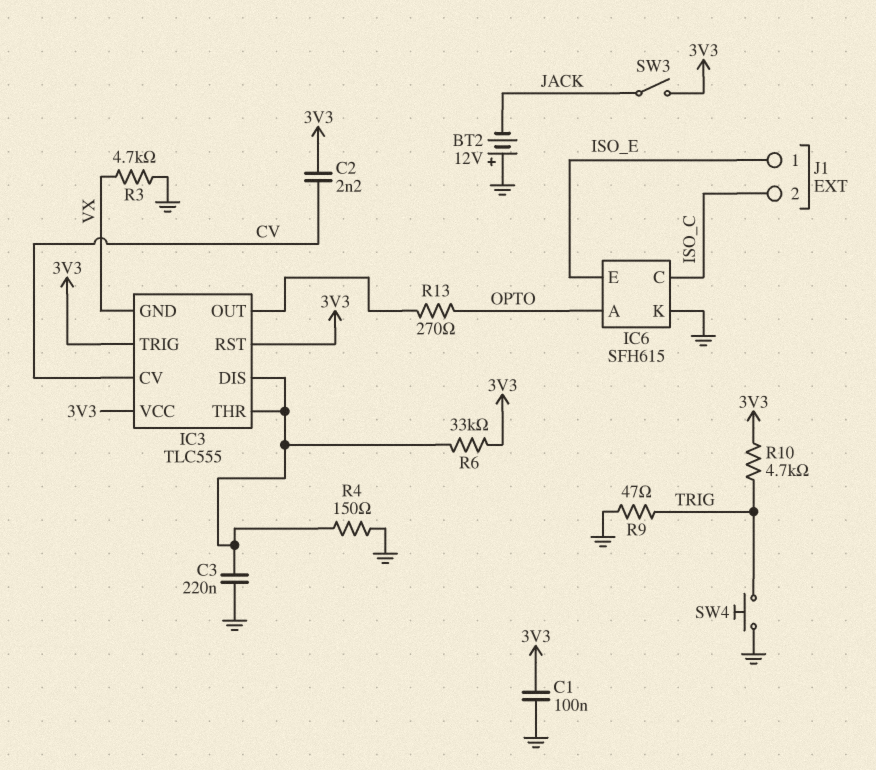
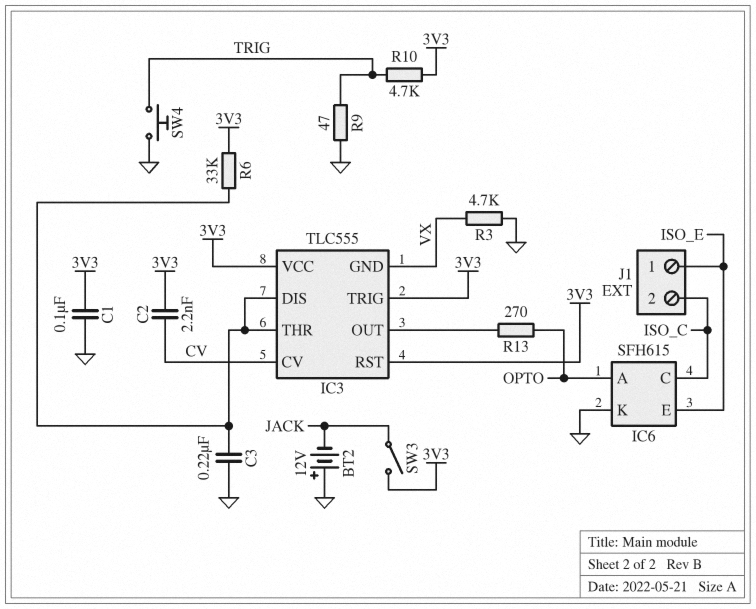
R4: 150 (GND, IC3/DIS) -> none

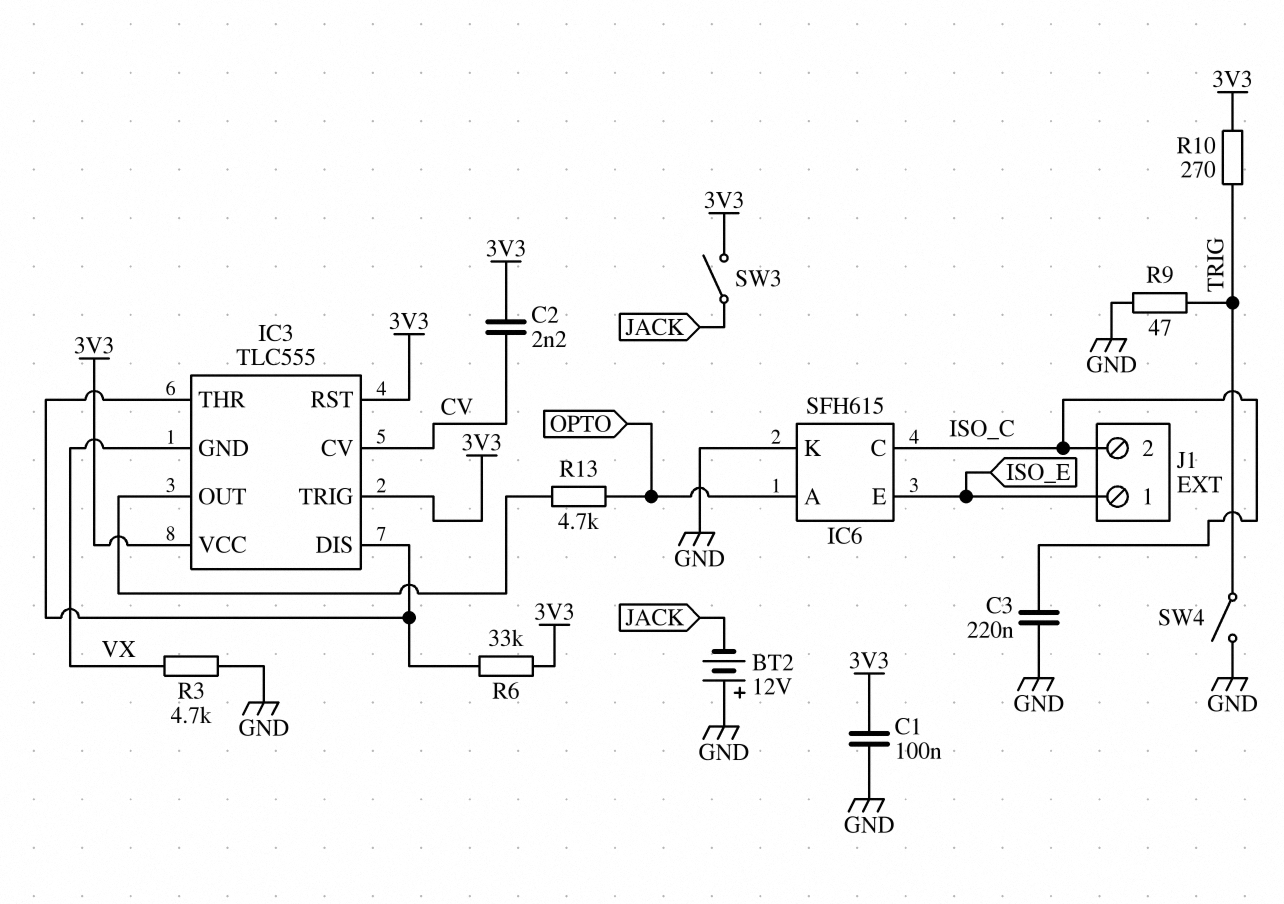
C3: 220nF (GND, IC3/DIS) -> 220nF (GND, ISO_C)
R10: 4.7k (3V3, TRIG) -> 270 (3V3, TRIG)
R13: 270 (IC3/OUT, OPTO) -> 4.7k (IC3/OUT, OPTO)
SW4: button (GND, TRIG) -> switch (GND, TRIG)

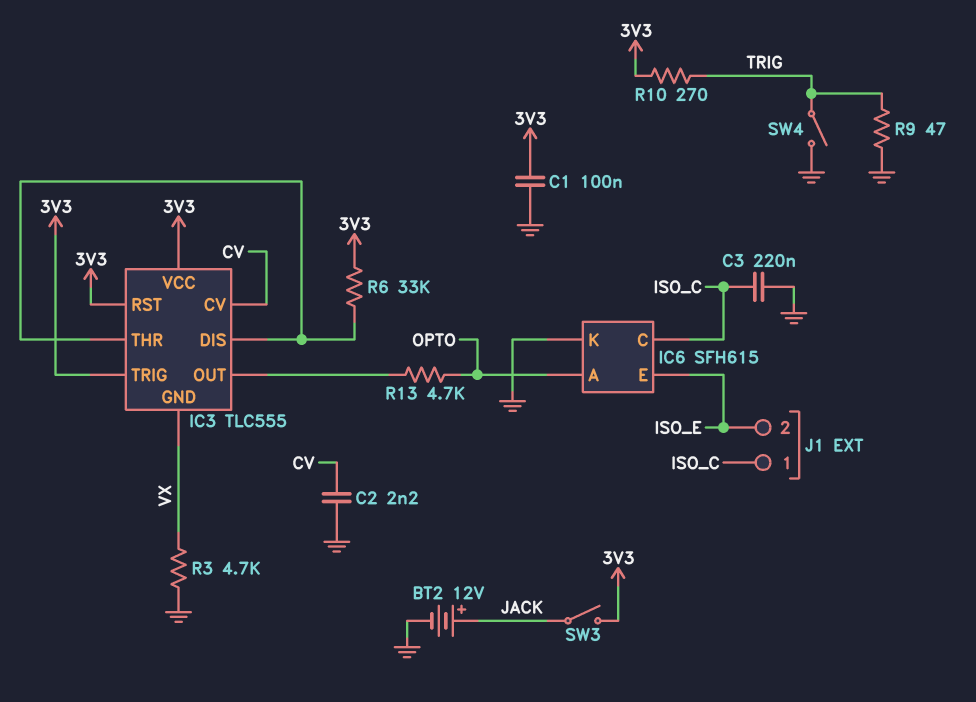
BT2: 12V (plus GND, minus JACK) -> 12V (plus JACK, minus GND)
C2: 2.2nF (3V3, CV) -> 2.2nF (CV, GND)
J1 pin 1: ISO_E -> ISO_C
J1 pin 2: ISO_C -> ISO_E

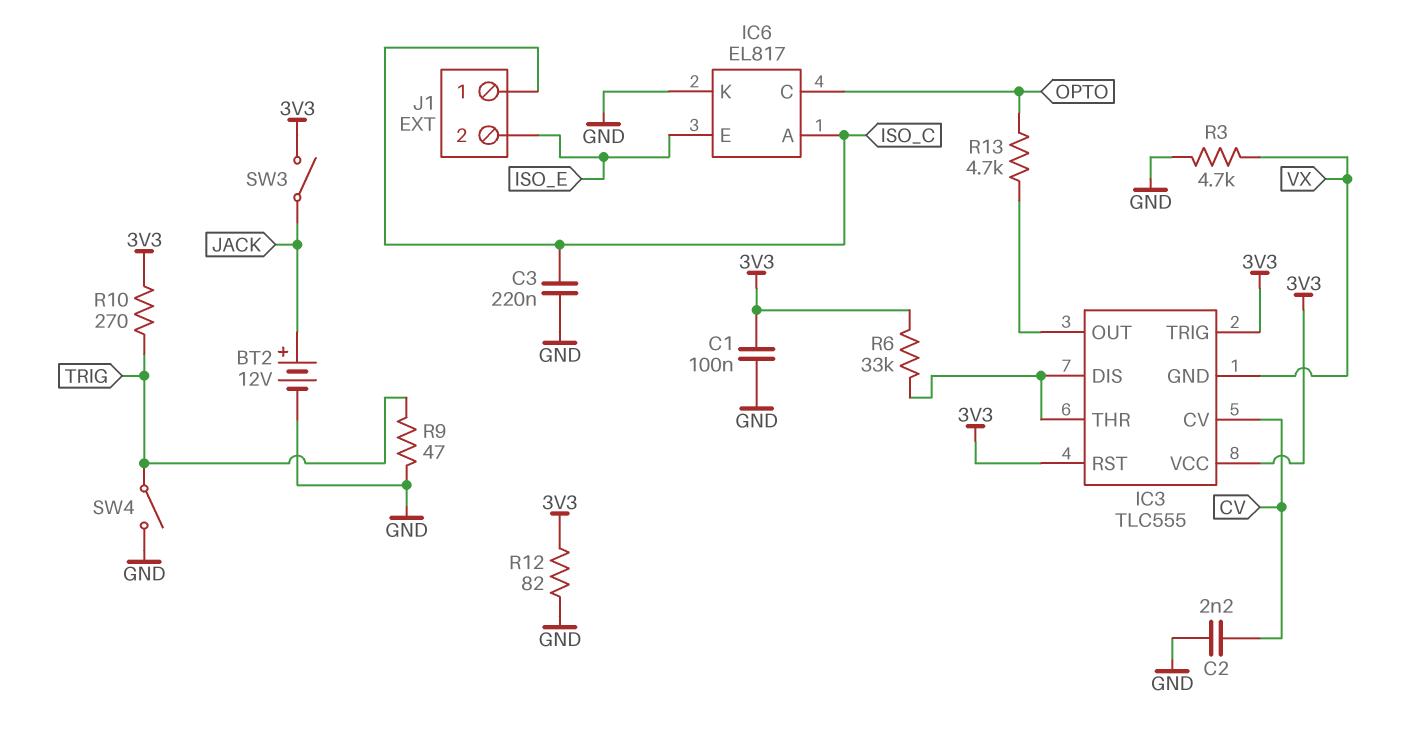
IC6: SFH615 -> EL817
IC6 pin A: OPTO -> ISO_C
IC6 pin C: ISO_C -> OPTO
R12: none -> 82 (3V3, GND)

